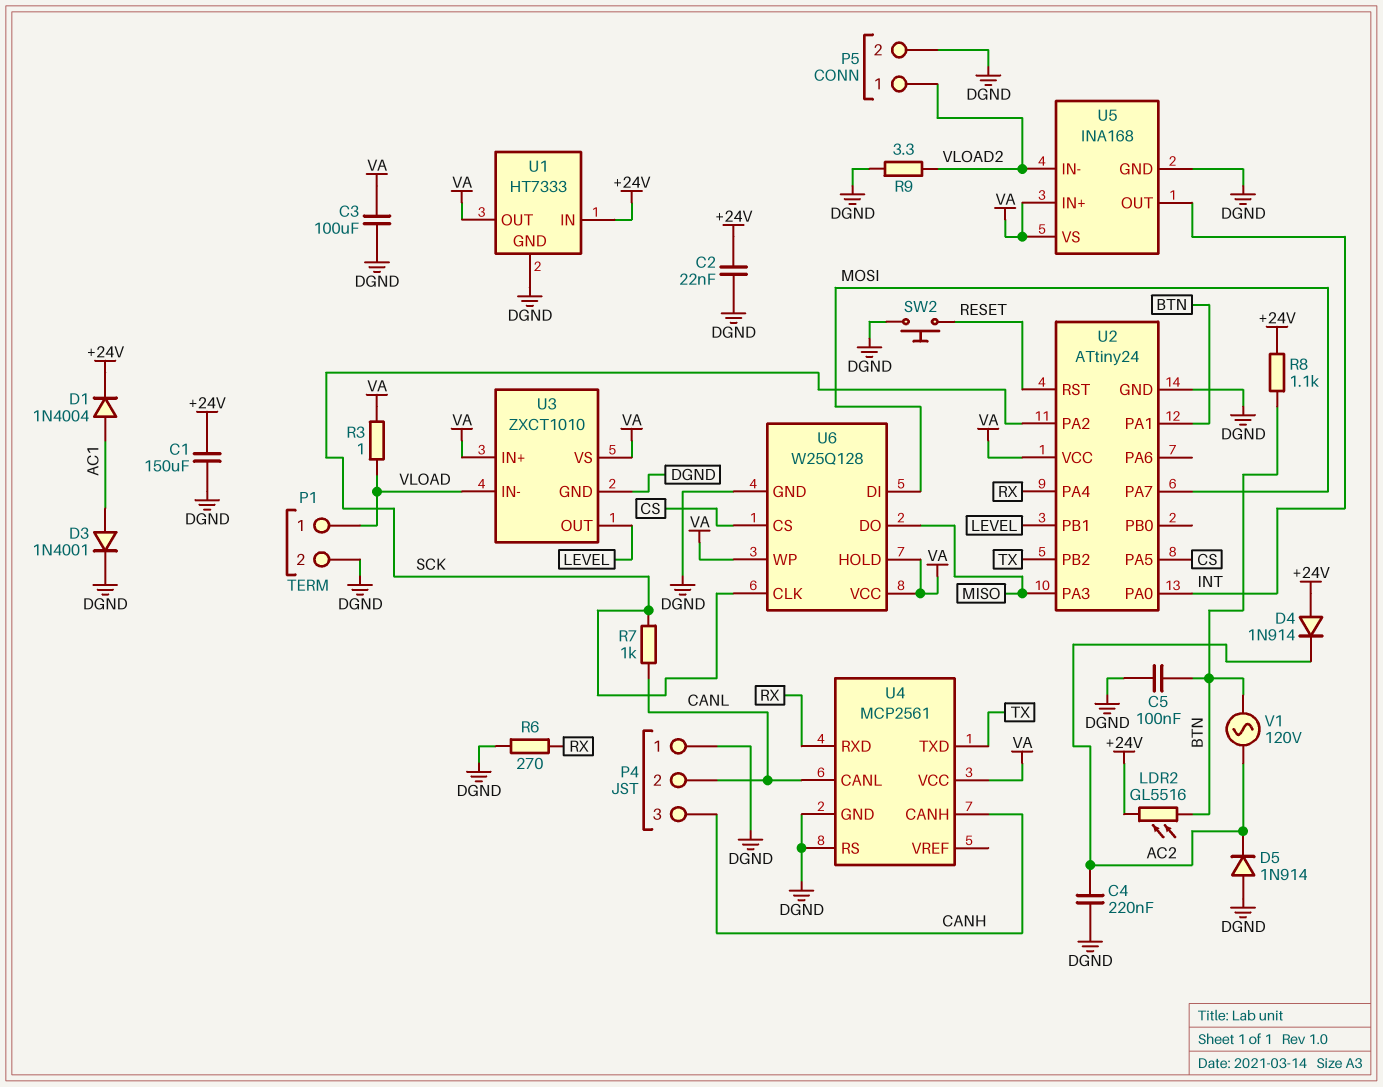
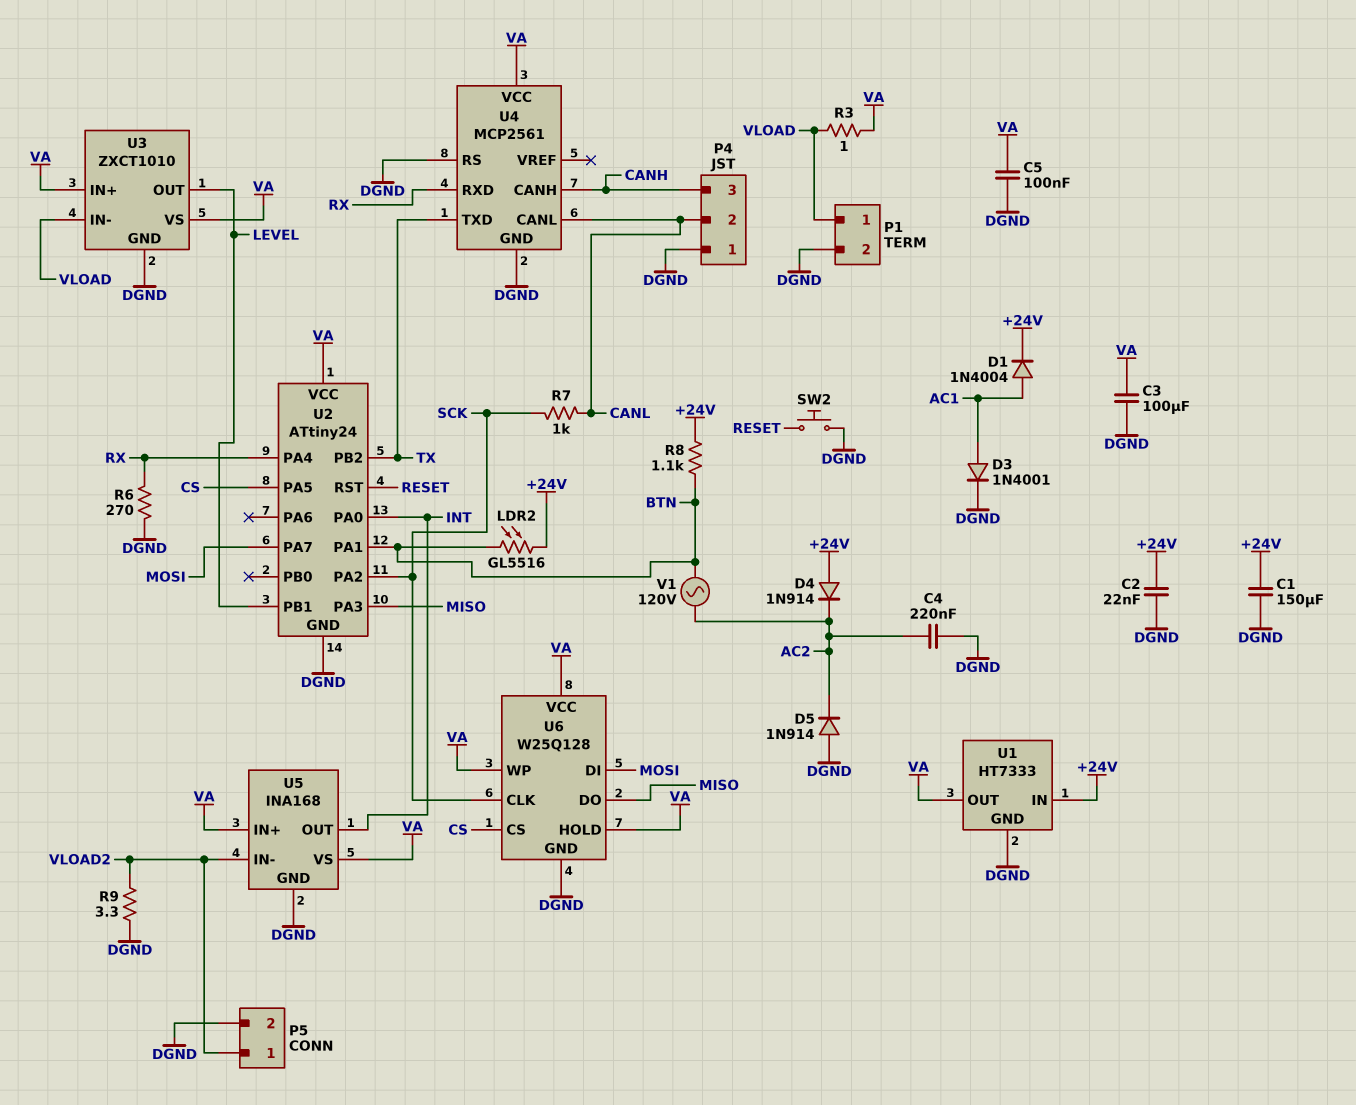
C5: 100nF (BTN, DGND) -> 100nF (DGND, VA)

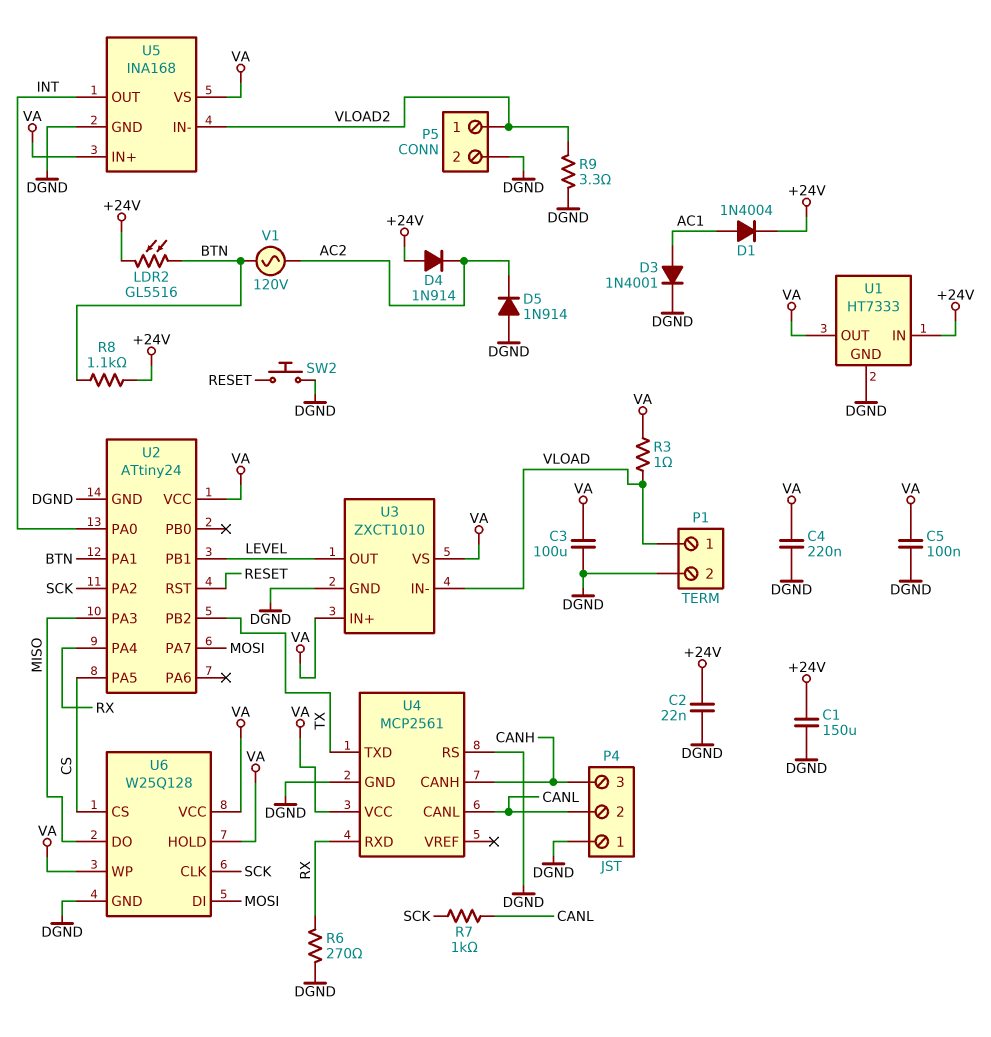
C4: 220nF (AC2, DGND) -> 220nF (DGND, VA)

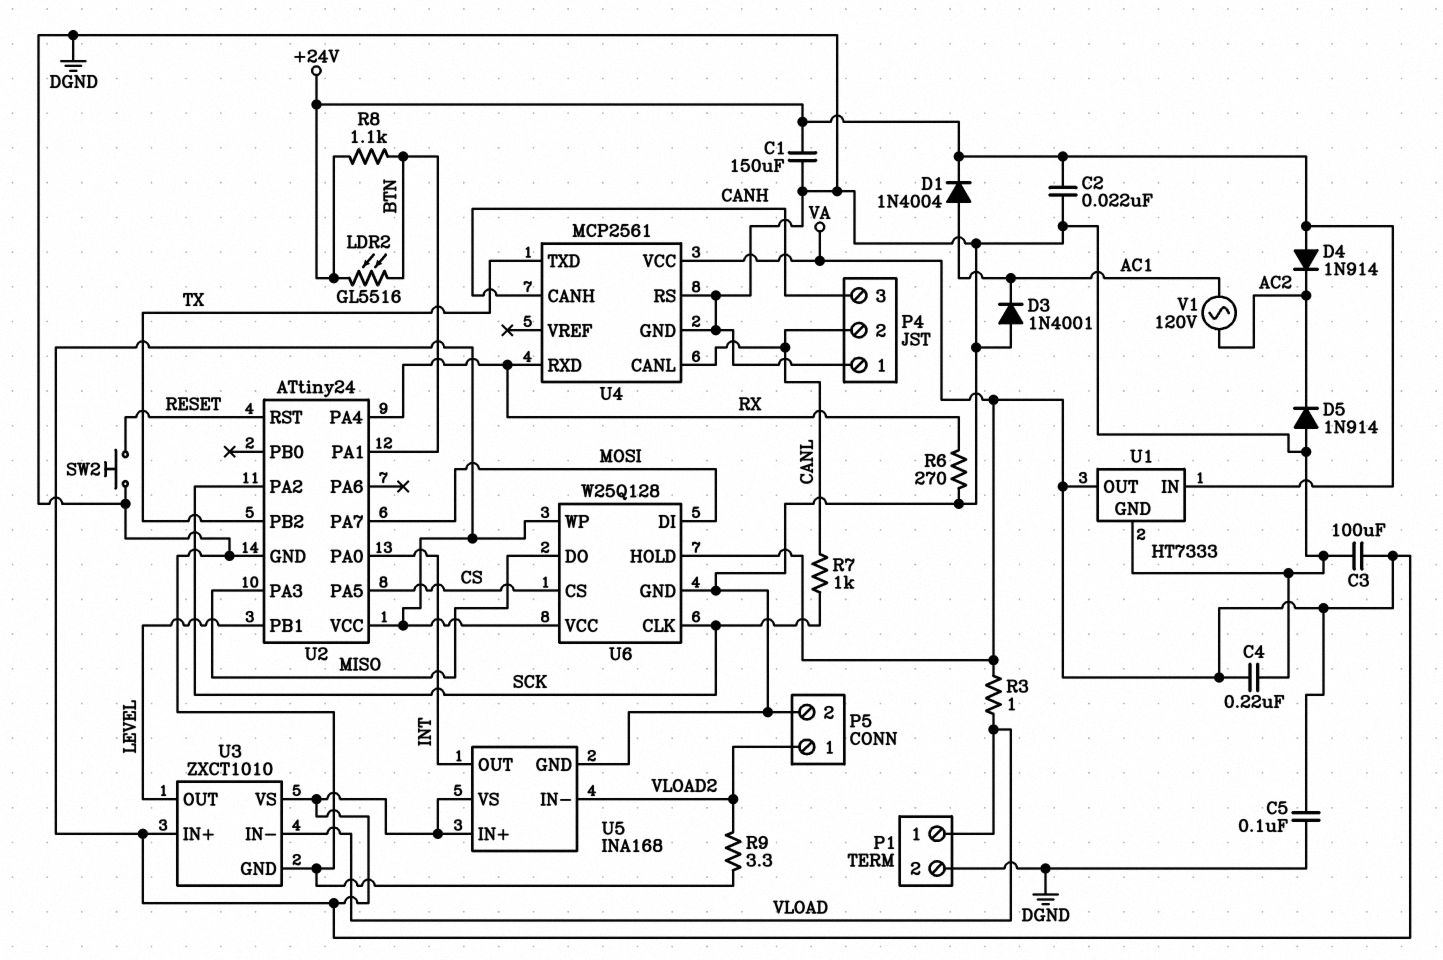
D3: diode 1N4001 (A AC1, K DGND) -> diode 1N4001 (A DGND, K AC1)
V1: AC 120V (AC2, BTN) -> AC 120V (AC1, AC2)

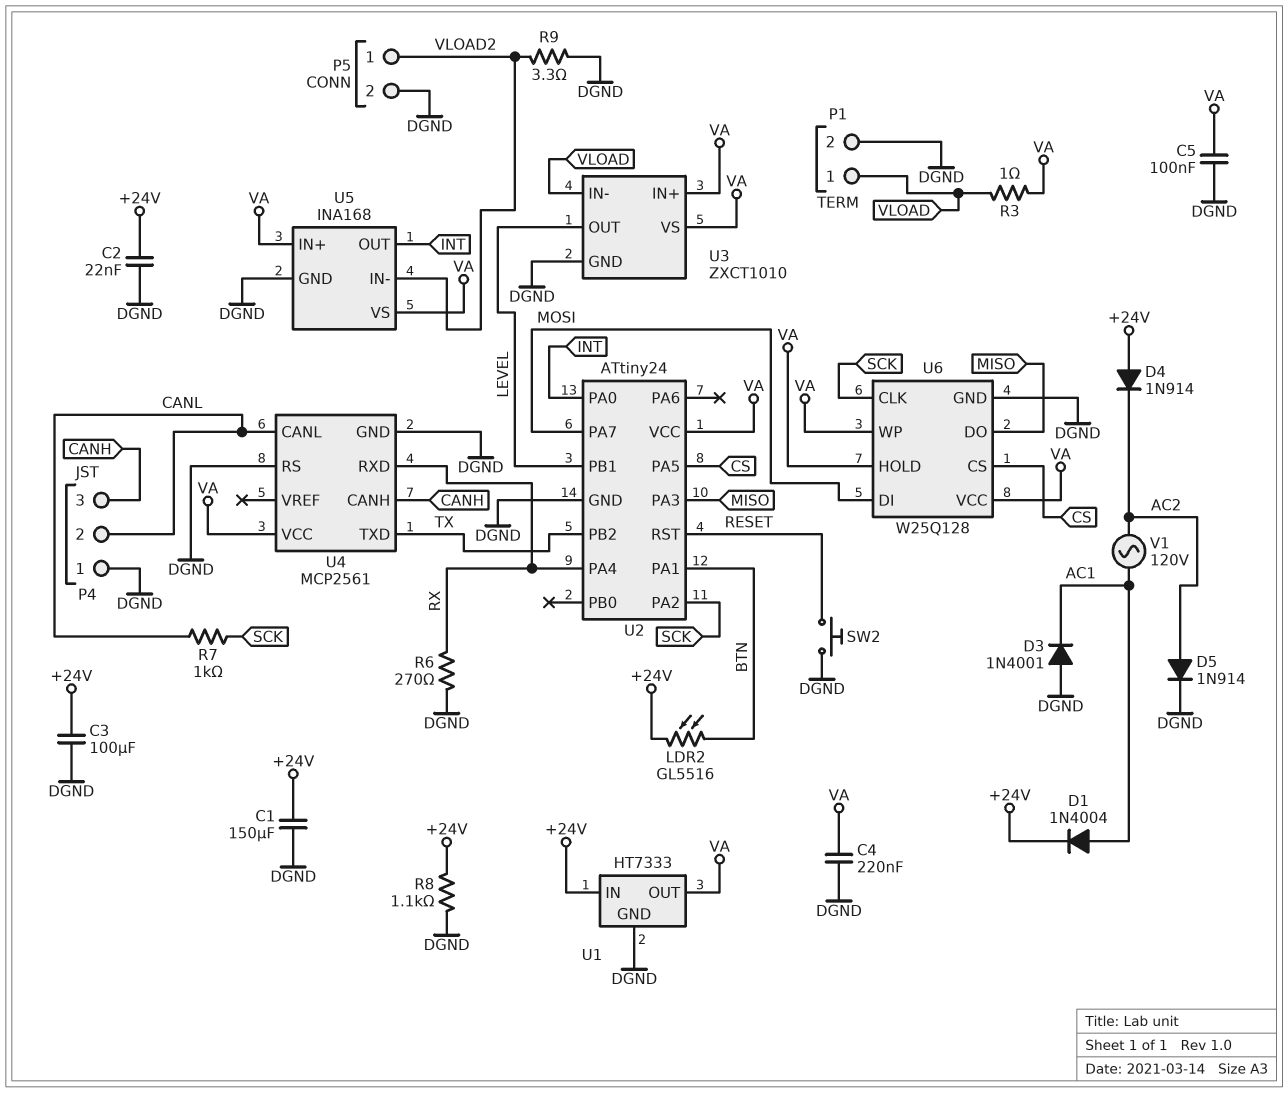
C3: 100uF (DGND, VA) -> 100uF (+24V, DGND)
D5: diode 1N914 (A DGND, K AC2) -> diode 1N914 (A AC2, K DGND)
R8: 1.1k (+24V, BTN) -> 1.1k (+24V, DGND)

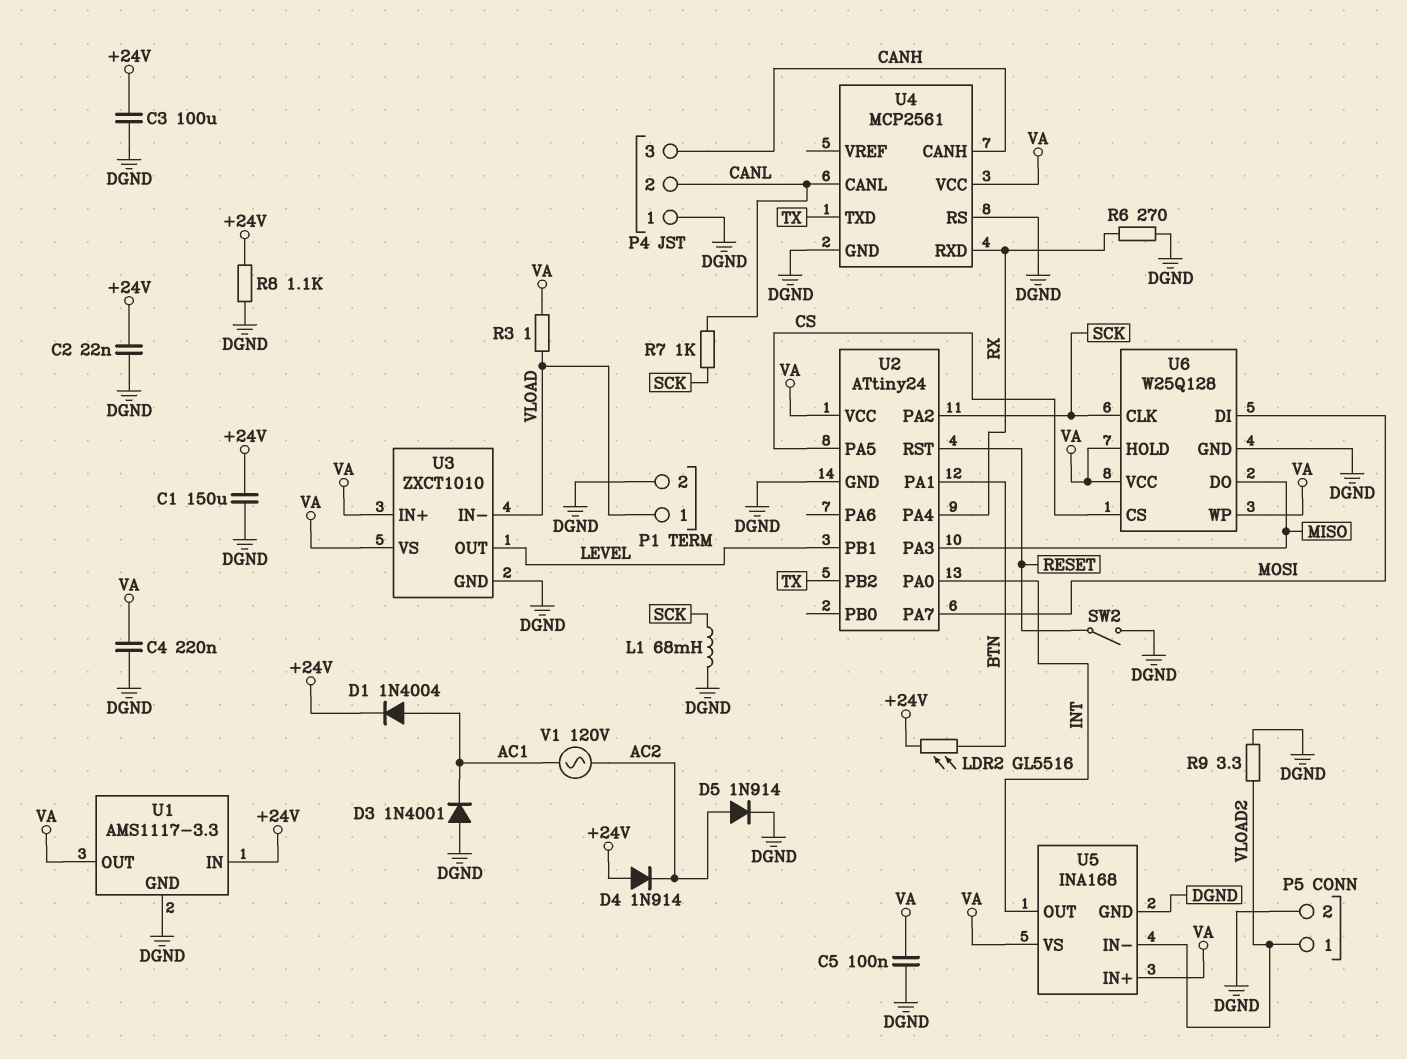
L1: none -> 68mH (DGND, SCK)
SW2: button (DGND, RESET) -> switch (DGND, RESET)
U1: HT7333 -> AMS1117-3.3

